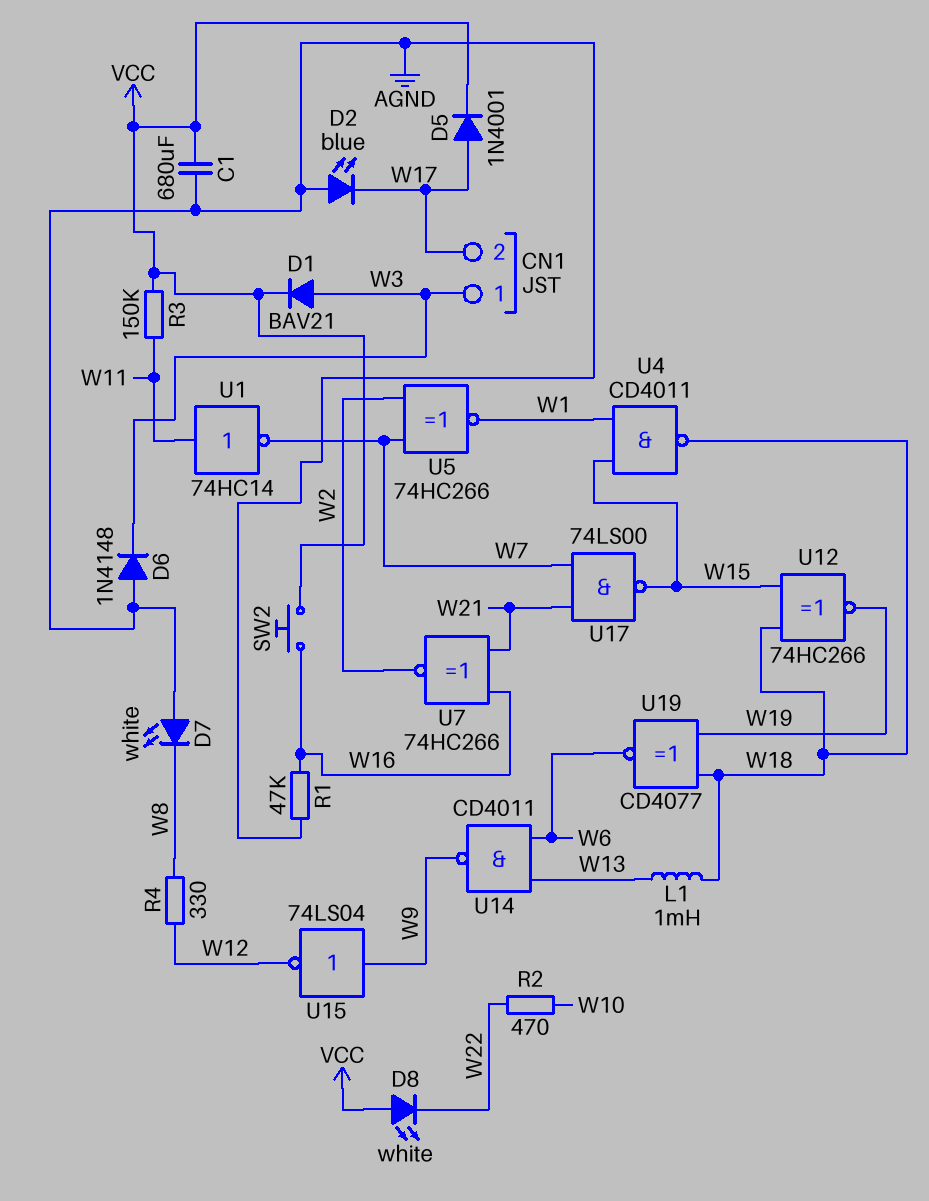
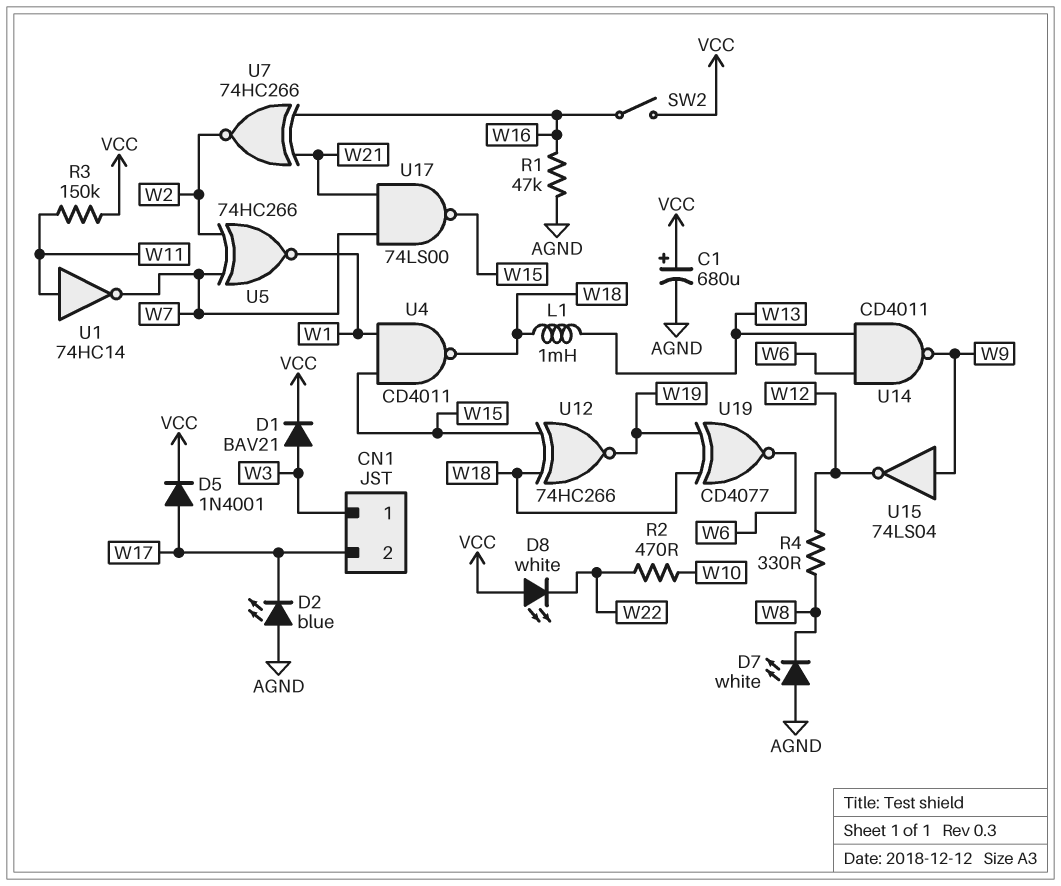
C1: 680uF (AGND, VCC) -> 680uF (plus VCC, minus AGND)
D6: diode 1N4148 (A AGND, K W3) -> none
SW2: button (VCC, W16) -> switch (VCC, W16)

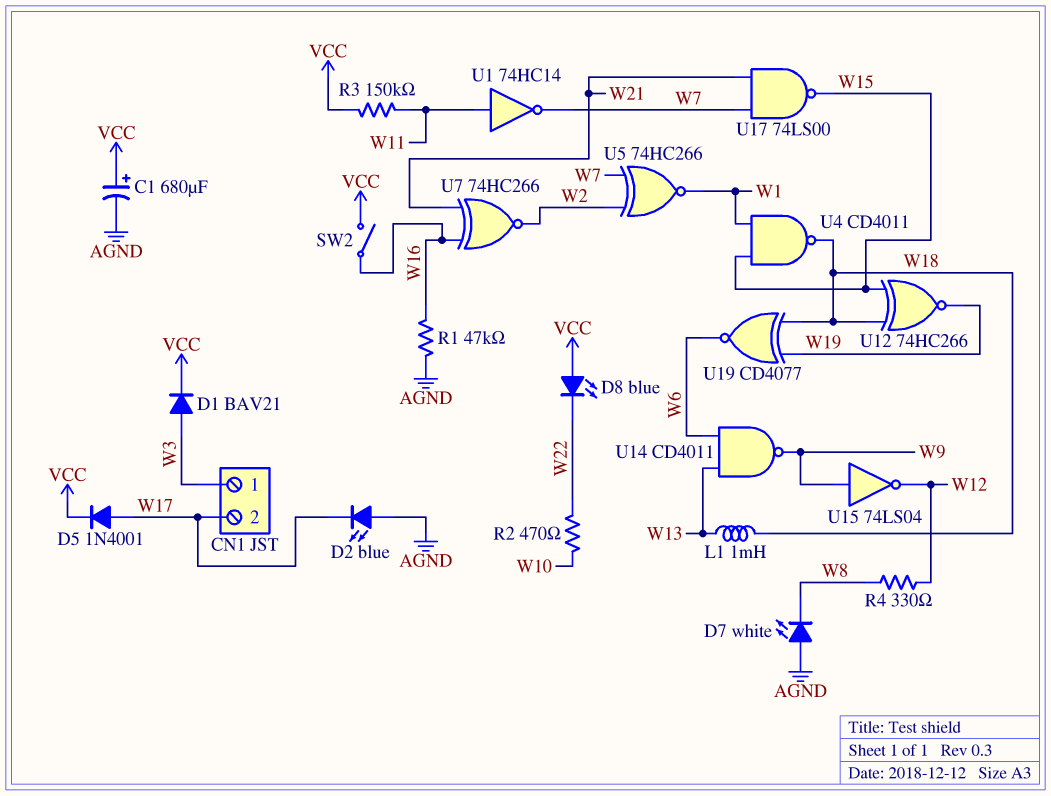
D8: LED white (A VCC, K W22) -> LED blue (A VCC, K W22)

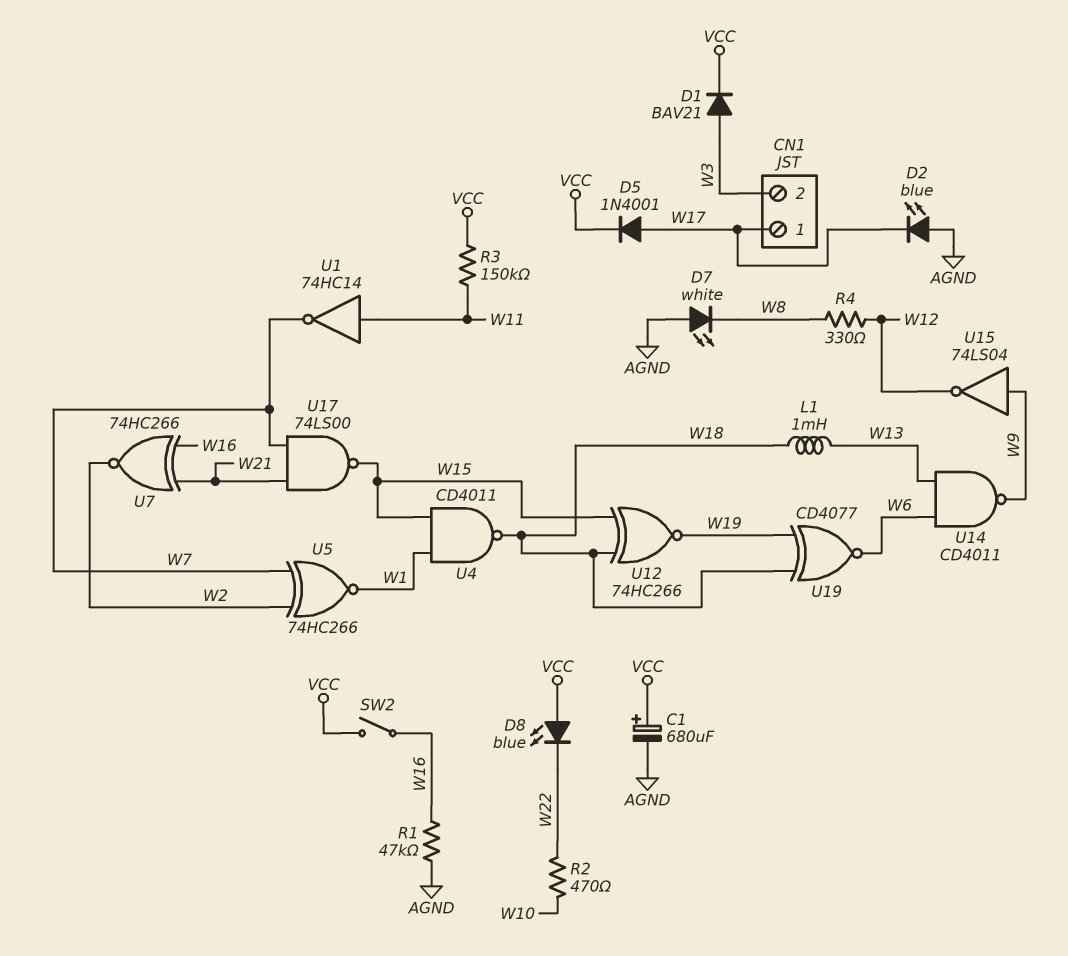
CN1 pin 1: W3 -> W17
CN1 pin 2: W17 -> W3

